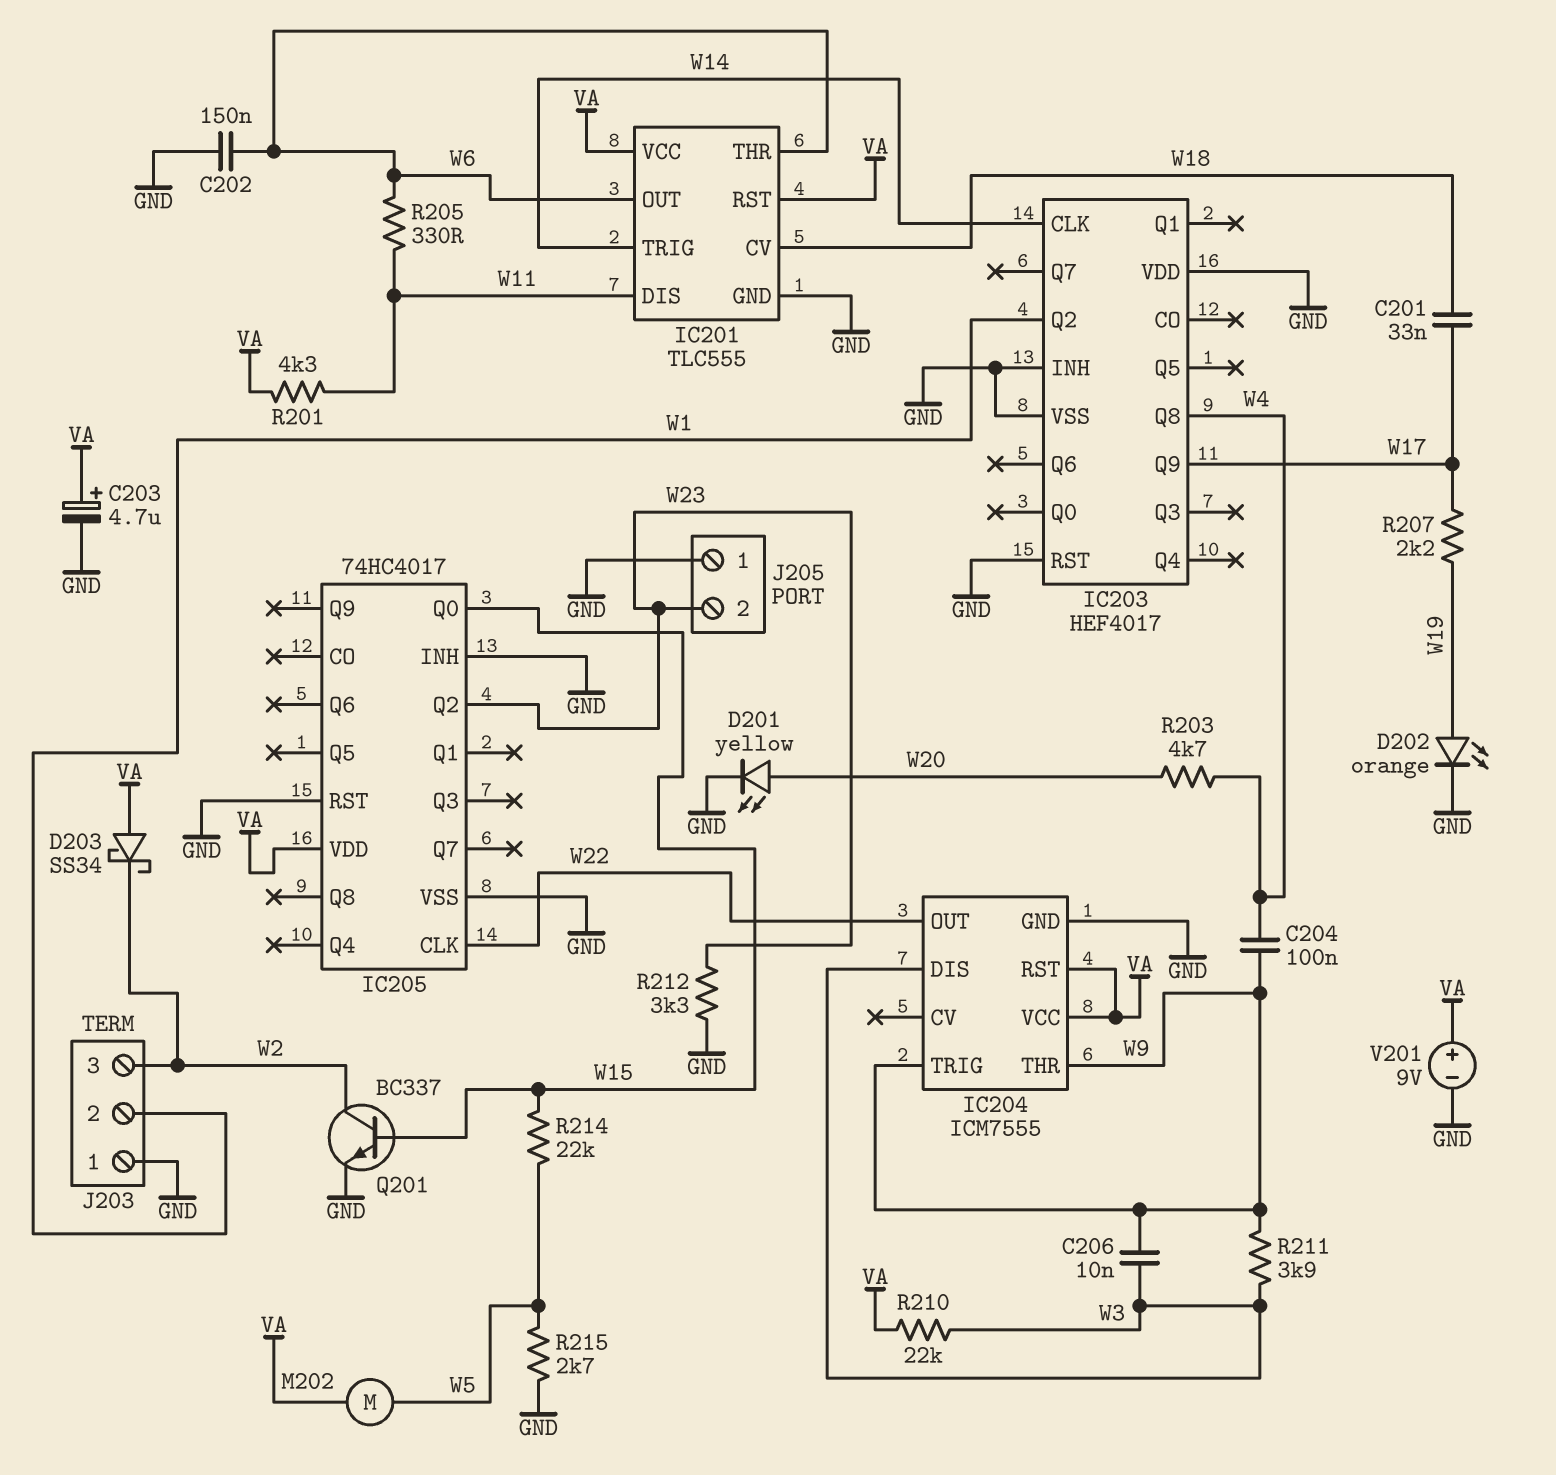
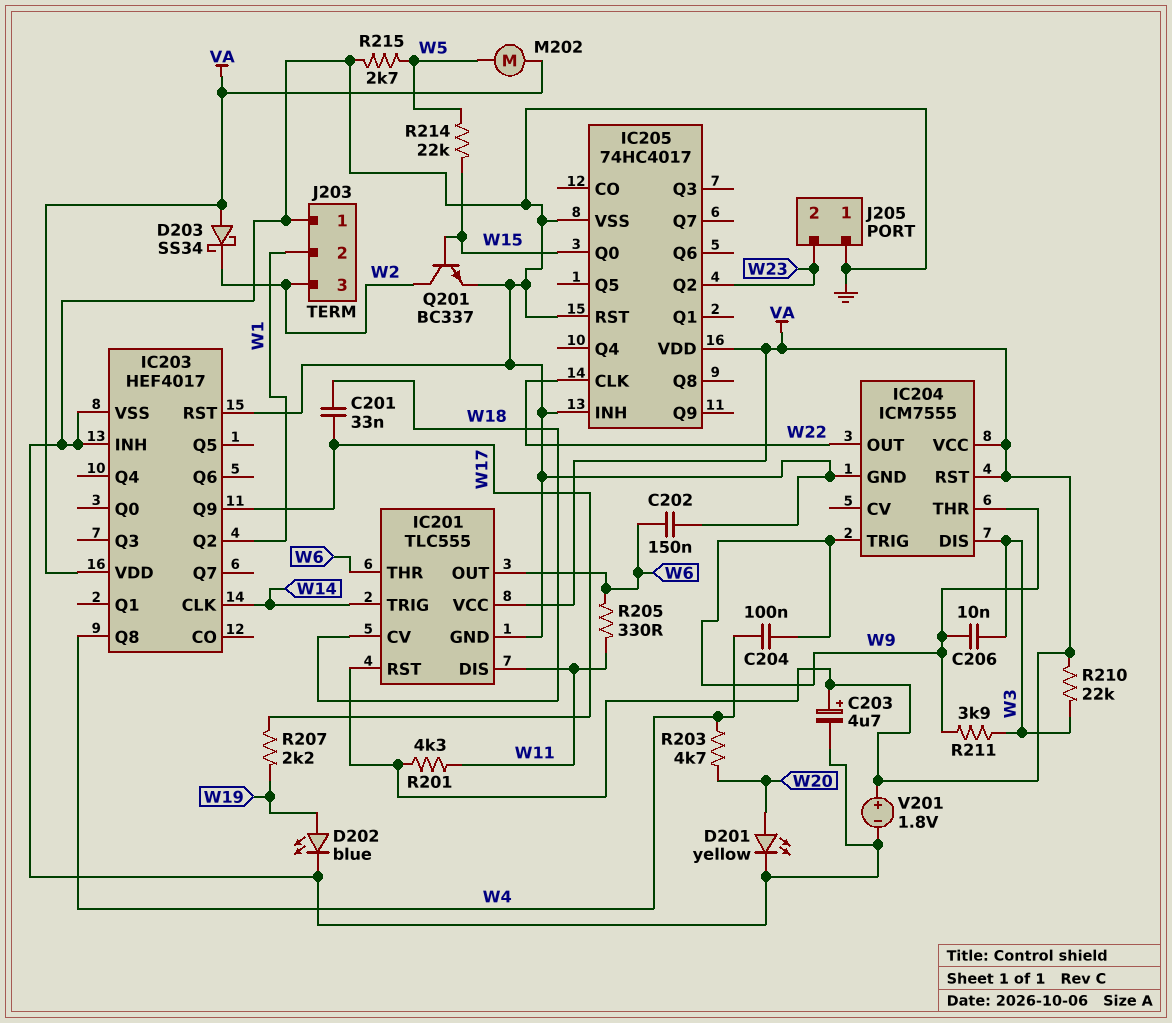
D202: LED orange (A W19, K GND) -> LED blue (A W19, K GND)
IC203 pin VDD: GND -> VA
R212: 3.3k (GND, W23) -> none
V201: 9V (plus VA, minus GND) -> 1.8V (plus VA, minus GND)

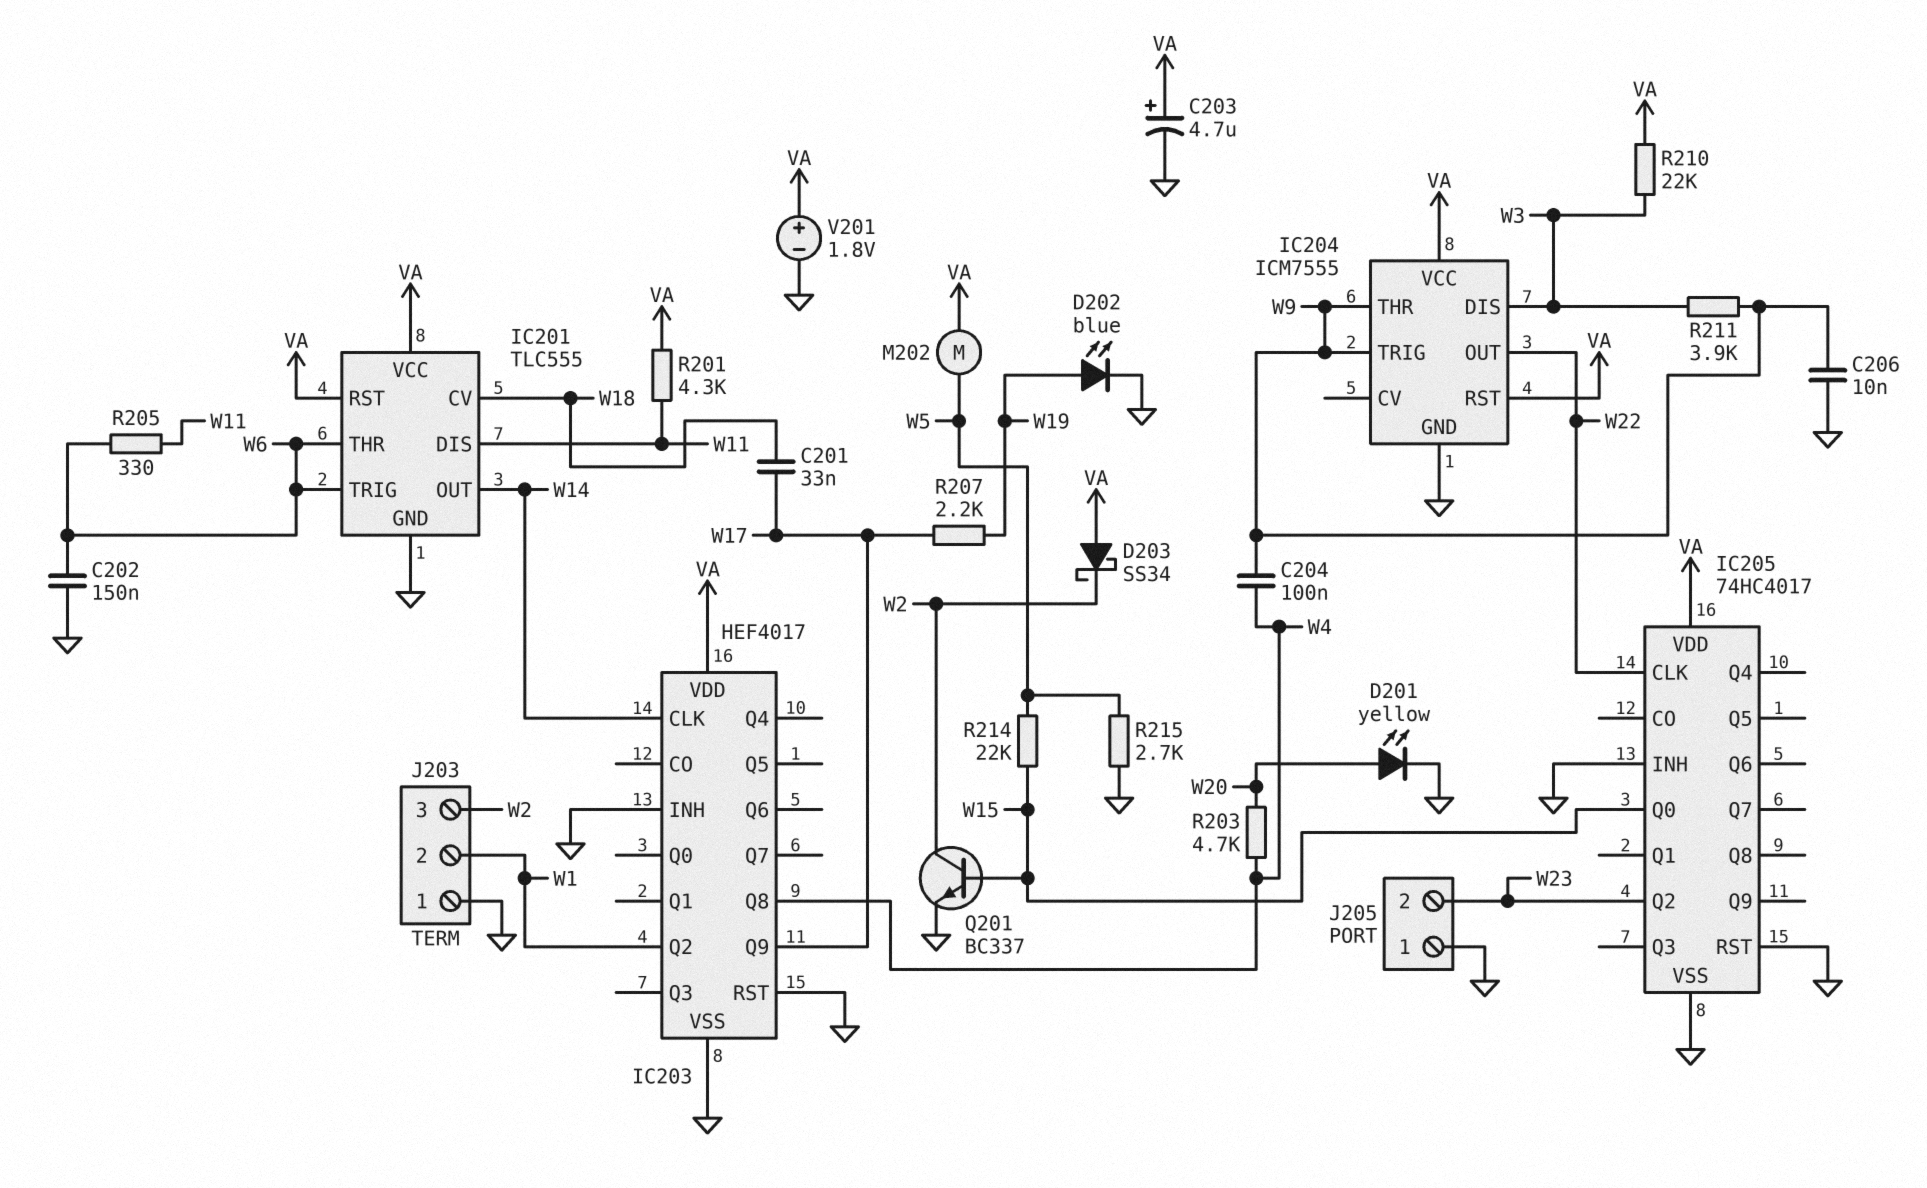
C206: 10nF (W3, W9) -> 10nF (GND, W9)
IC201 pin OUT: W6 -> W14
IC201 pin TRIG: W14 -> W6

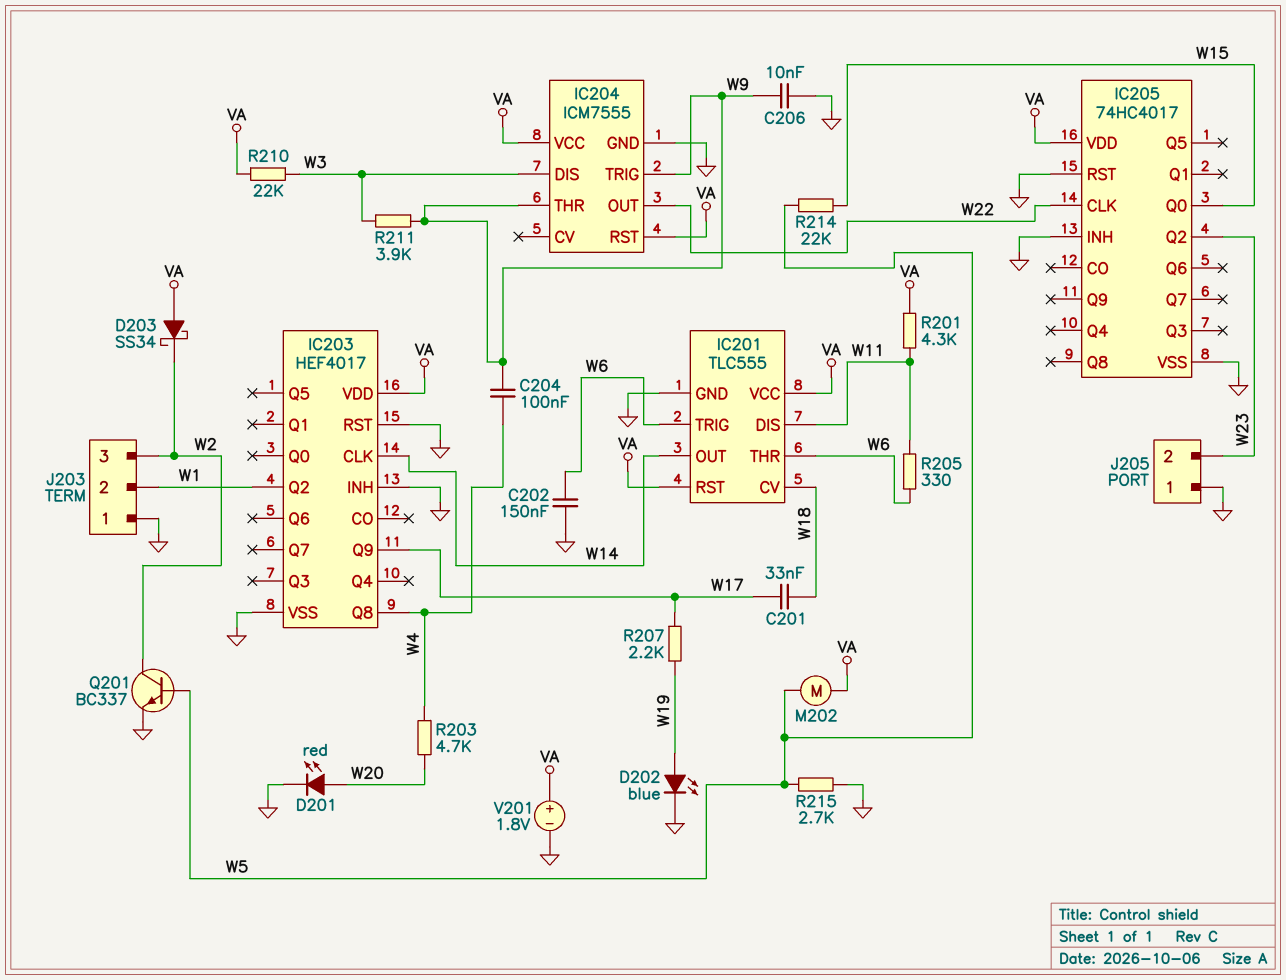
C203: 4.7uF (plus VA, minus GND) -> none
D201: LED yellow (A W20, K GND) -> LED red (A W20, K GND)
Q201: NPN BC337 (B W15, C W2, E GND) -> NPN BC337 (B W5, C W2, E GND)

